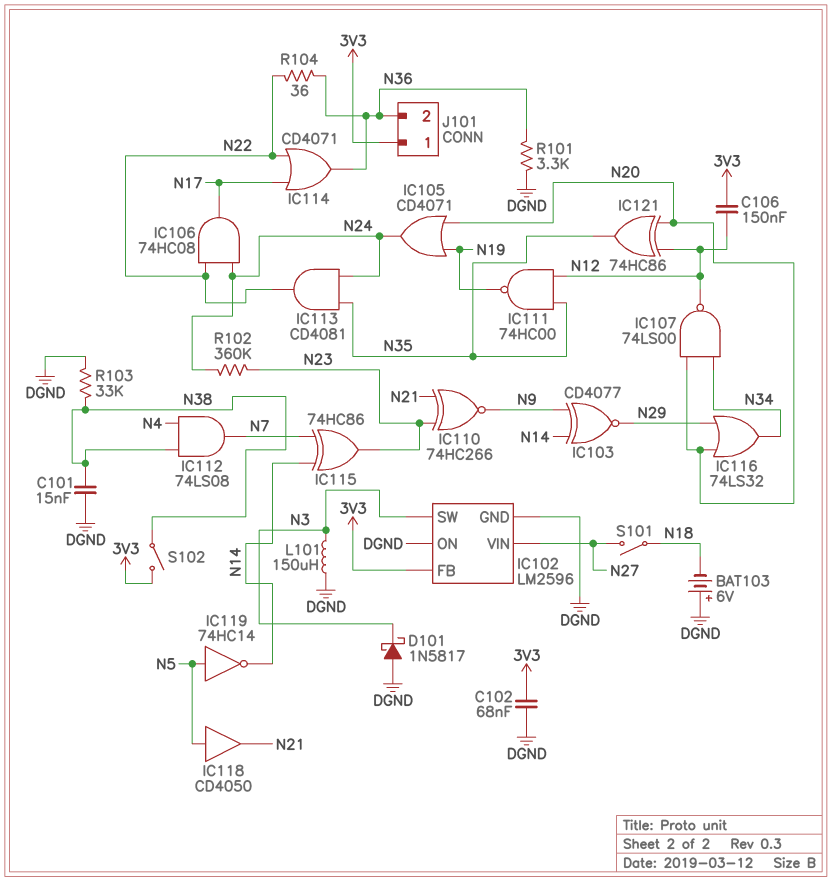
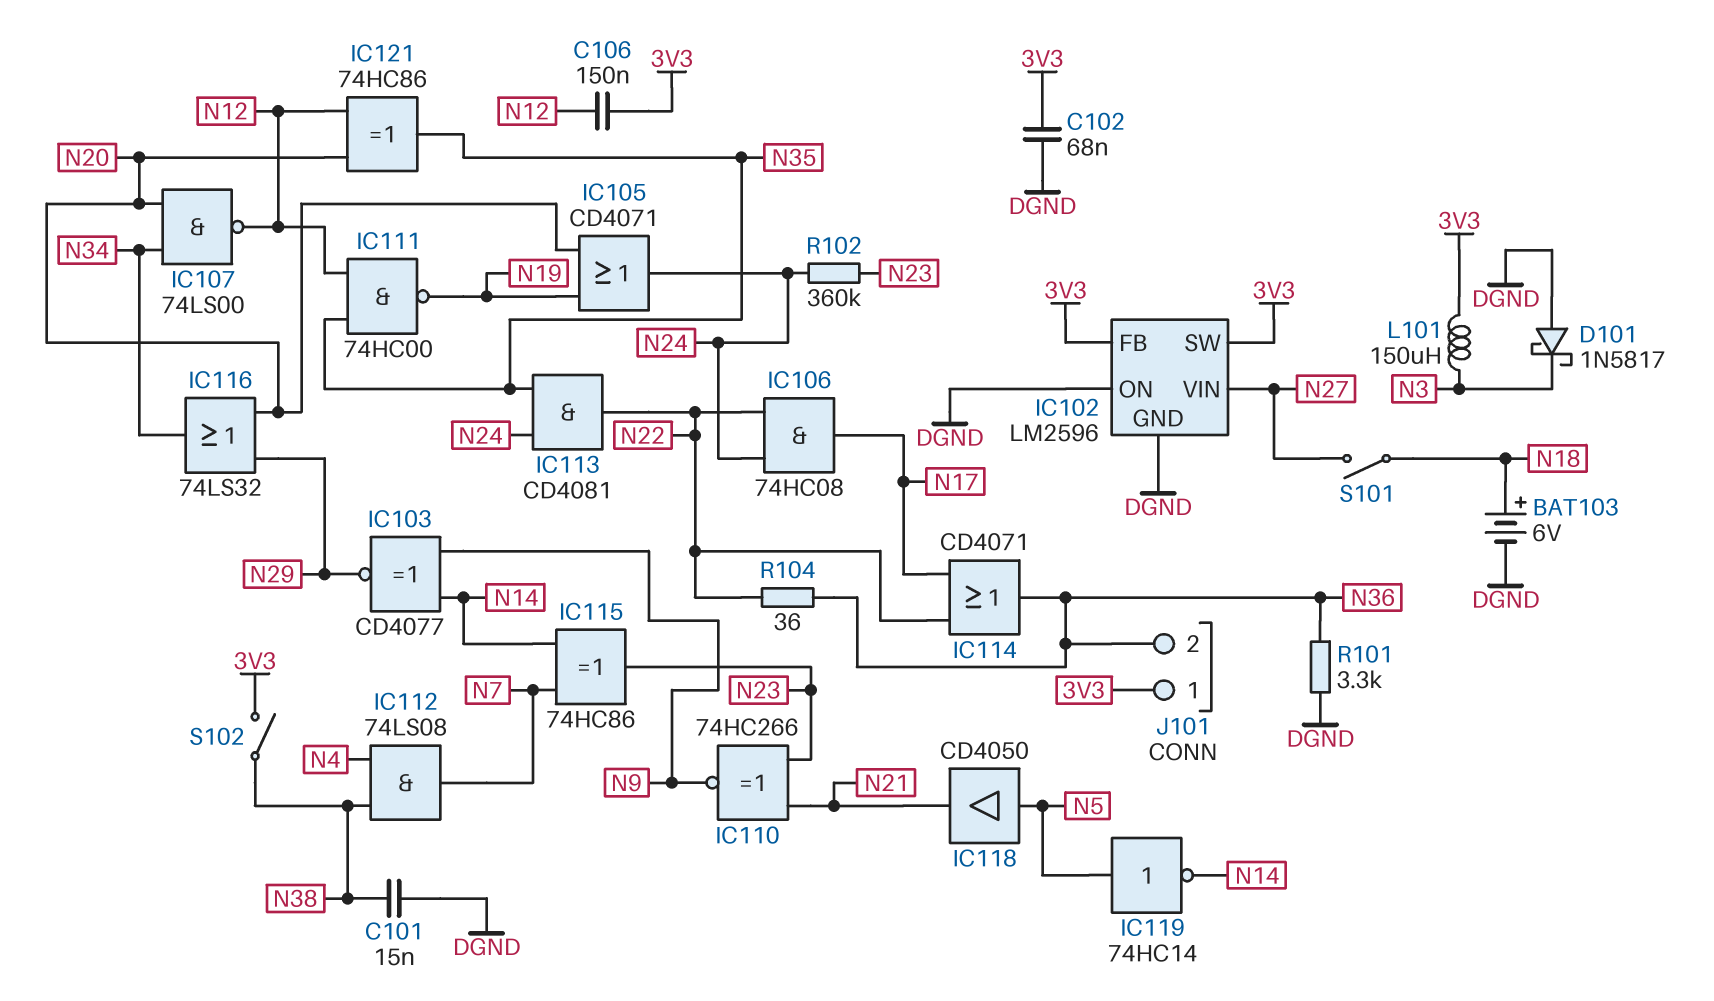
BAT103: 6V (plus DGND, minus N18) -> 6V (plus N18, minus DGND)
IC102 pin SW: N3 -> 3V3
L101: 150uH (DGND, N3) -> 150uH (3V3, N3)
R103: 33k (DGND, N38) -> none

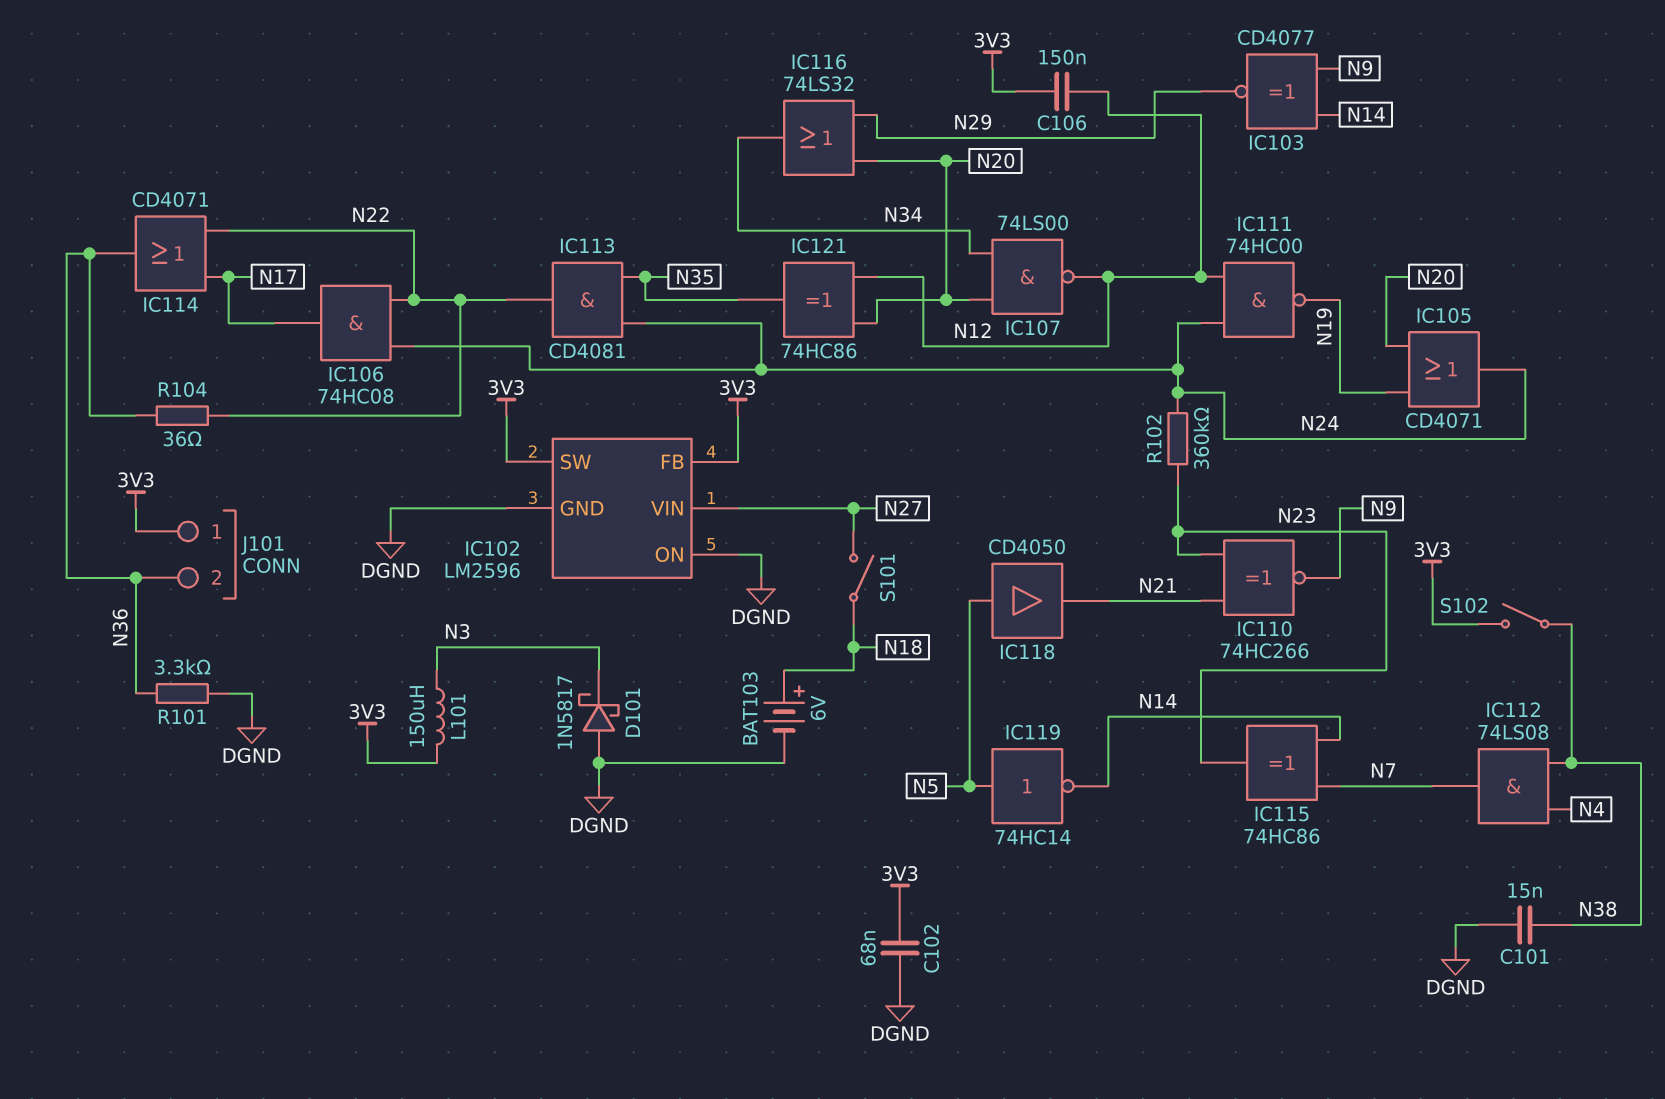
IC111: NAND 74HC00 (in N12, in N35, out N19) -> NAND 74HC00 (in N12, in N24, out N19)

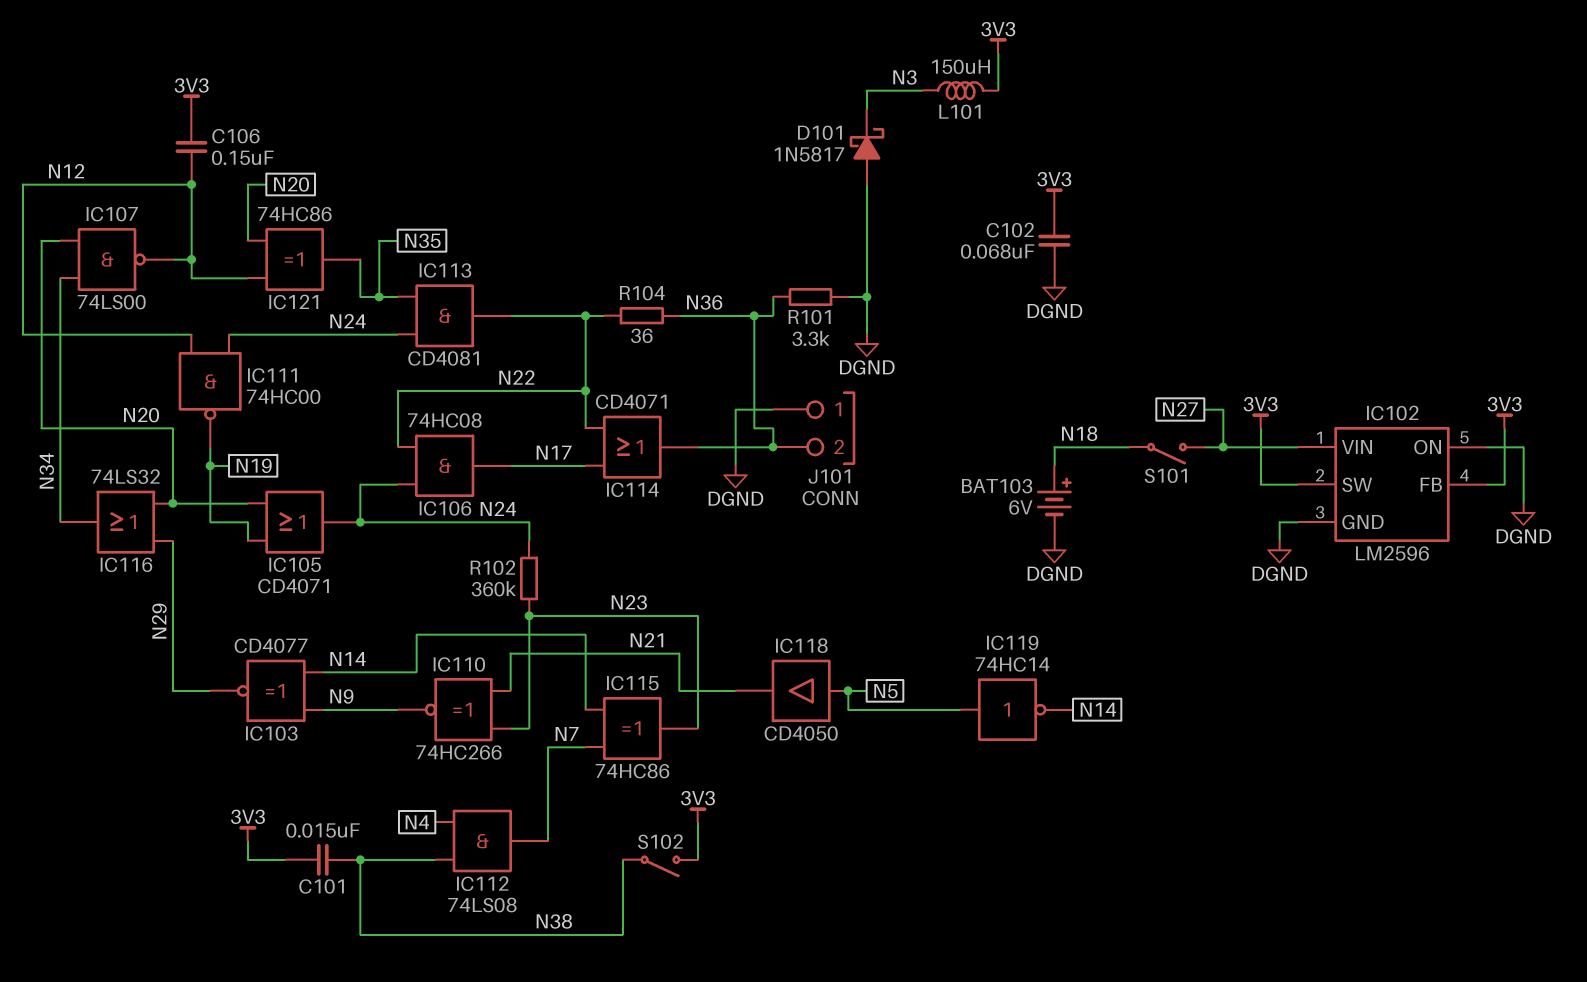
C101: 15nF (DGND, N38) -> 15nF (3V3, N38)
J101 pin 1: 3V3 -> DGND

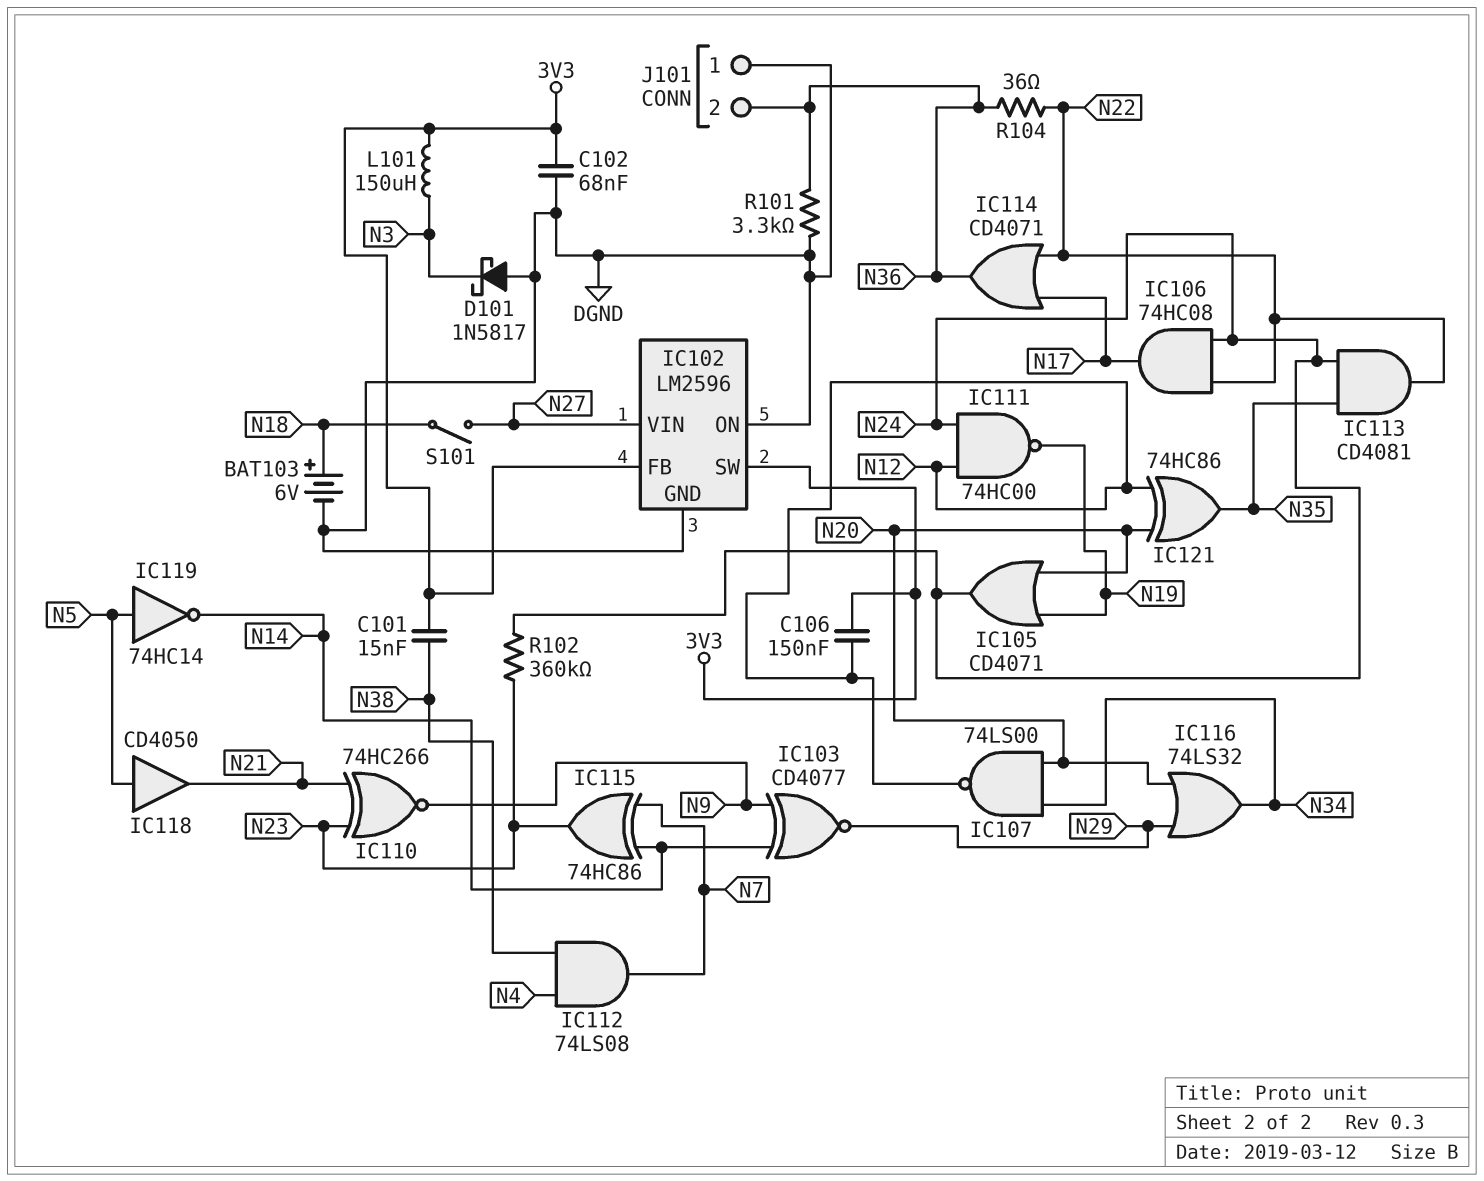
S102: switch (3V3, N38) -> none

